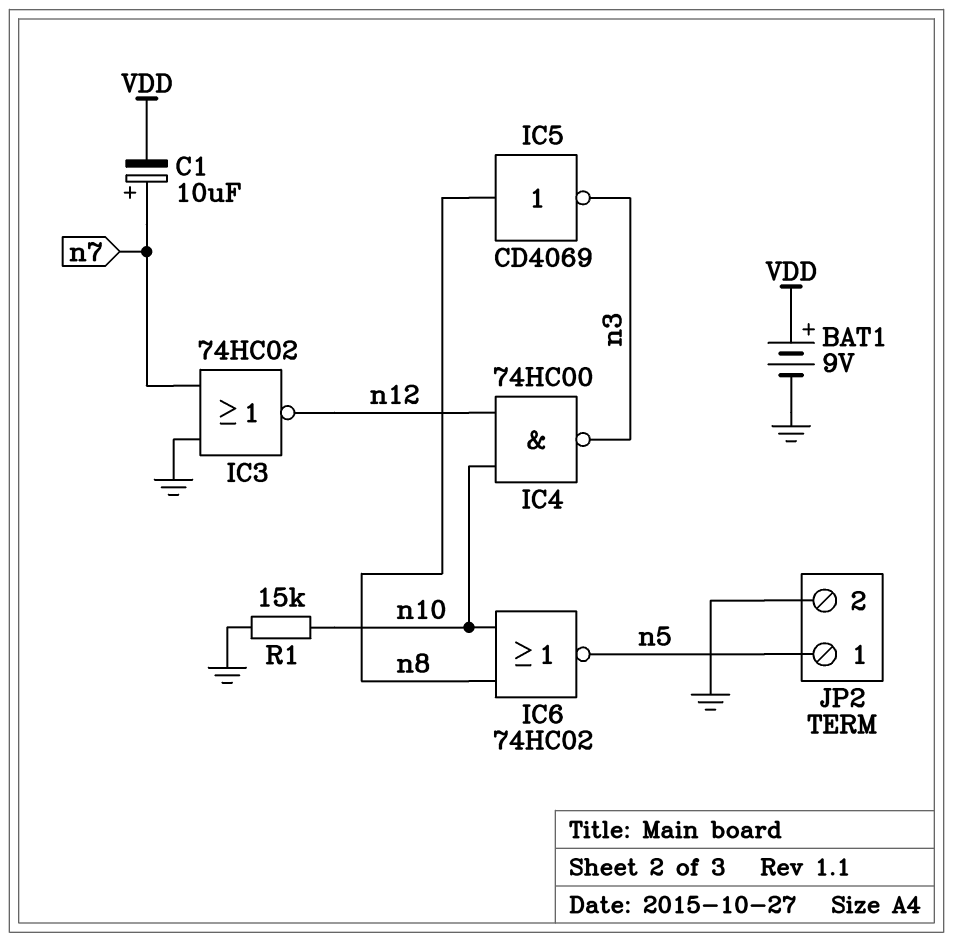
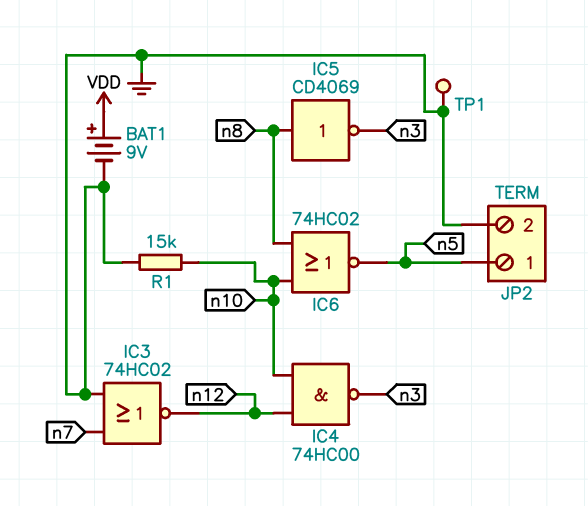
C1: 10uF (plus n7, minus VDD) -> none
TP1: none -> test point (GND)

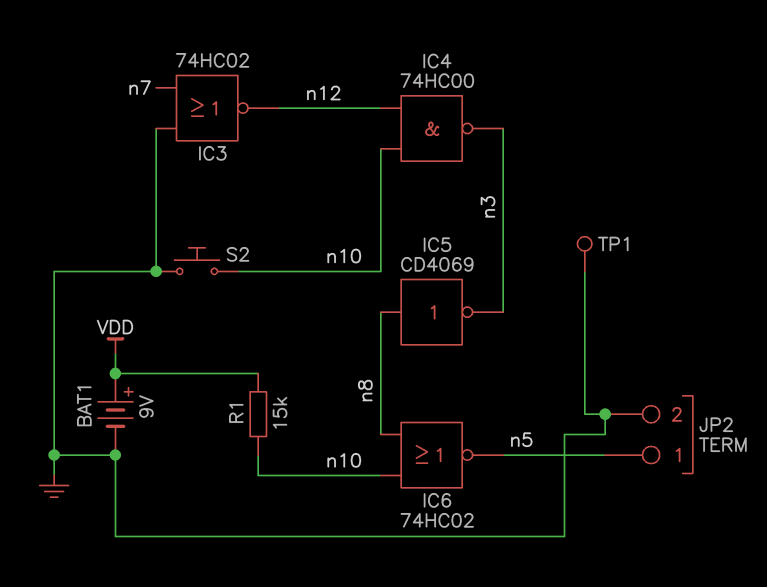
R1: 15k (GND, n10) -> 15k (VDD, n10)
S2: none -> button (GND, n10)

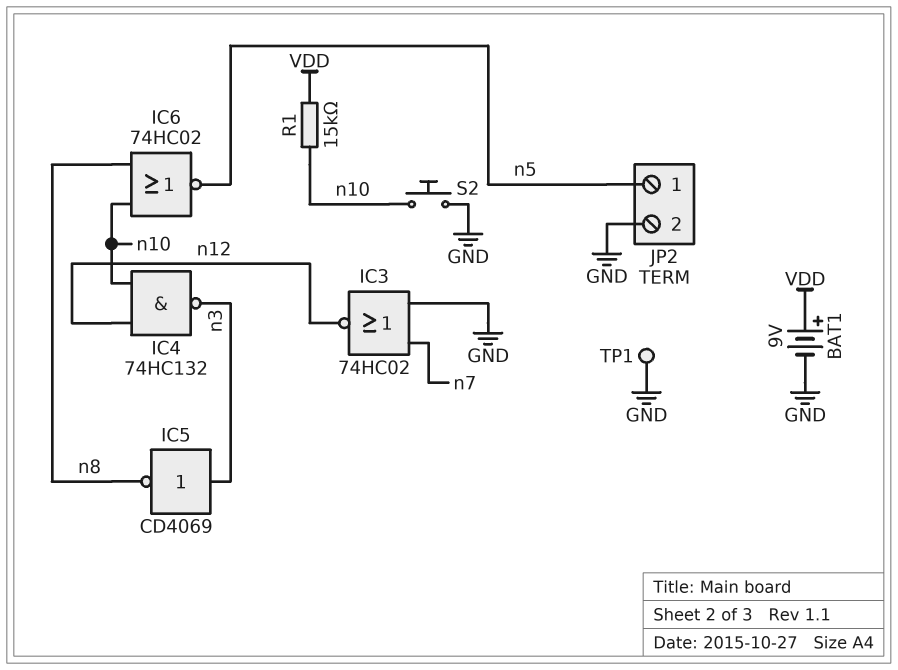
IC4: NAND 74HC00 (in n10, in n12, out n3) -> NAND 74HC132 (in n10, in n12, out n3)
IC5: NOT CD4069 (in n8, out n3) -> NOT CD4069 (in n3, out n8)

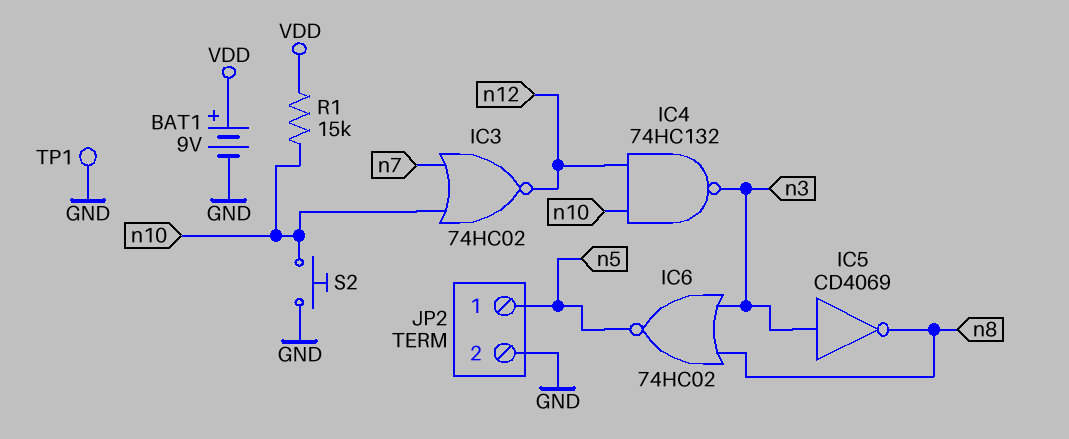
IC3: NOR 74HC02 (in GND, in n7, out n12) -> NOR 74HC02 (in n7, in n10, out n12)
IC6: NOR 74HC02 (in n8, in n10, out n5) -> NOR 74HC02 (in n3, in n8, out n5)

